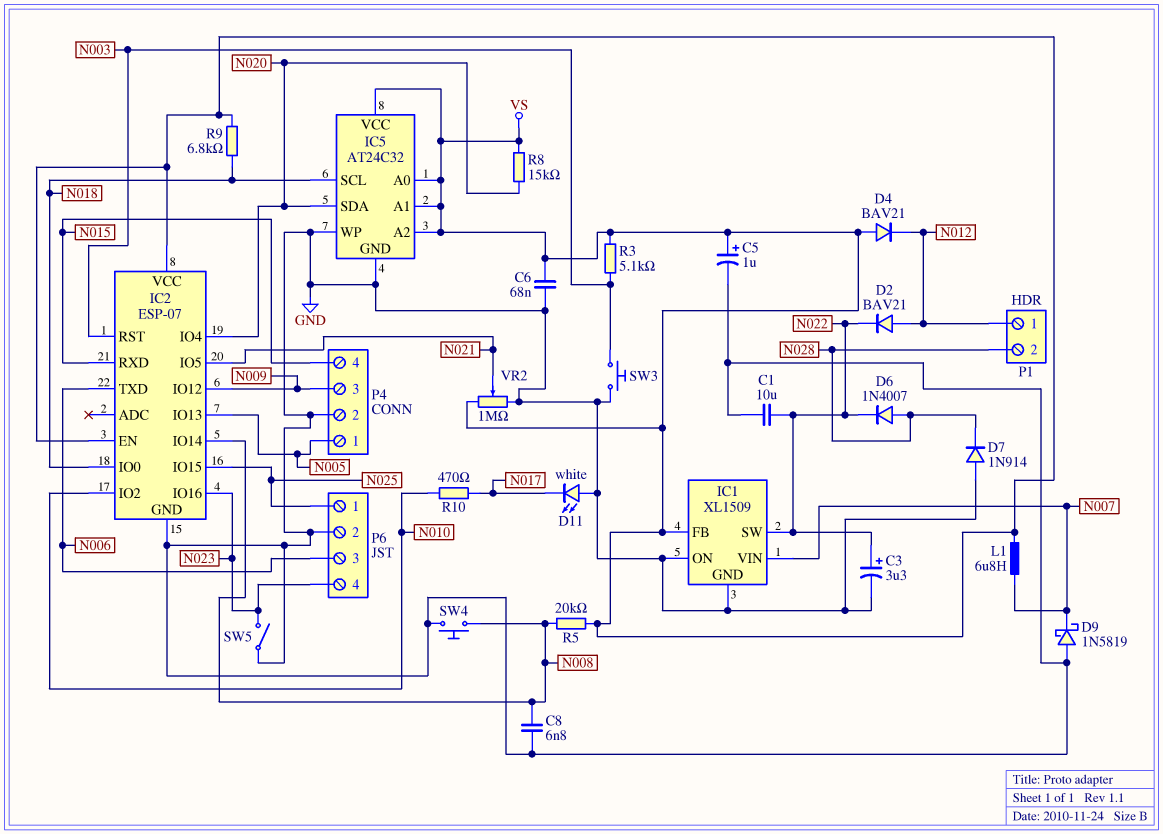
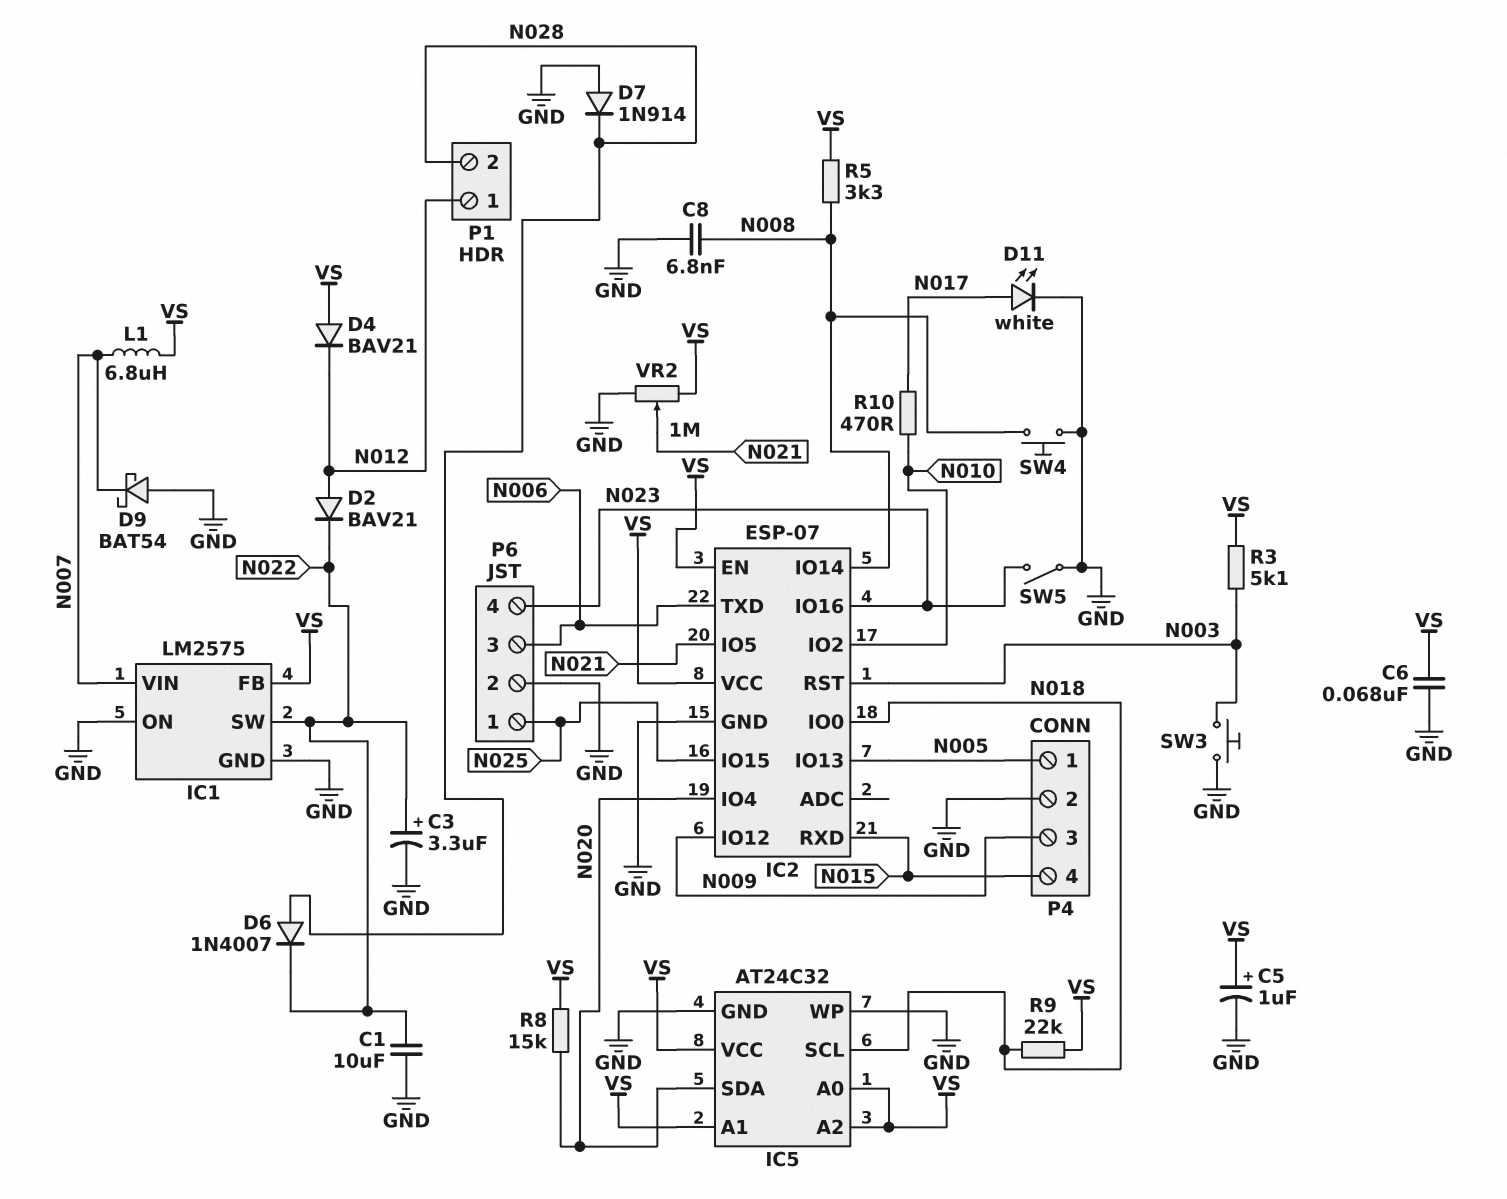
D9: schottky 1N5819 (A GND, K N007) -> schottky BAT54 (A GND, K N007)
D11: LED white (A GND, K N017) -> LED white (A N017, K GND)
IC1: XL1509 -> LM2575
R5: 20k (N008, VS) -> 3.3k (N008, VS)
R9: 6.8k (N018, VS) -> 22k (N018, VS)

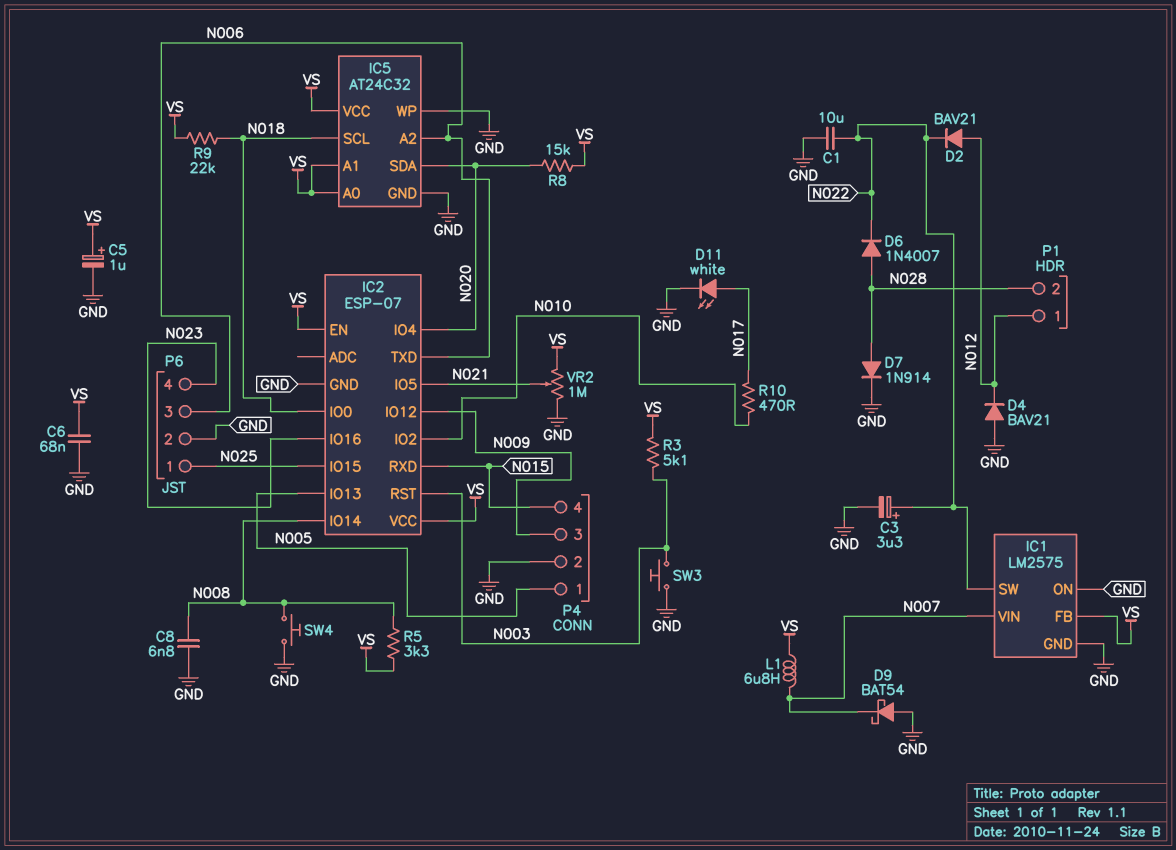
D4: diode BAV21 (A VS, K N012) -> diode BAV21 (A GND, K N012)
D7: diode 1N914 (A GND, K N028) -> diode 1N914 (A N028, K GND)
IC5 pin A2: VS -> N006
SW5: switch (GND, N023) -> none

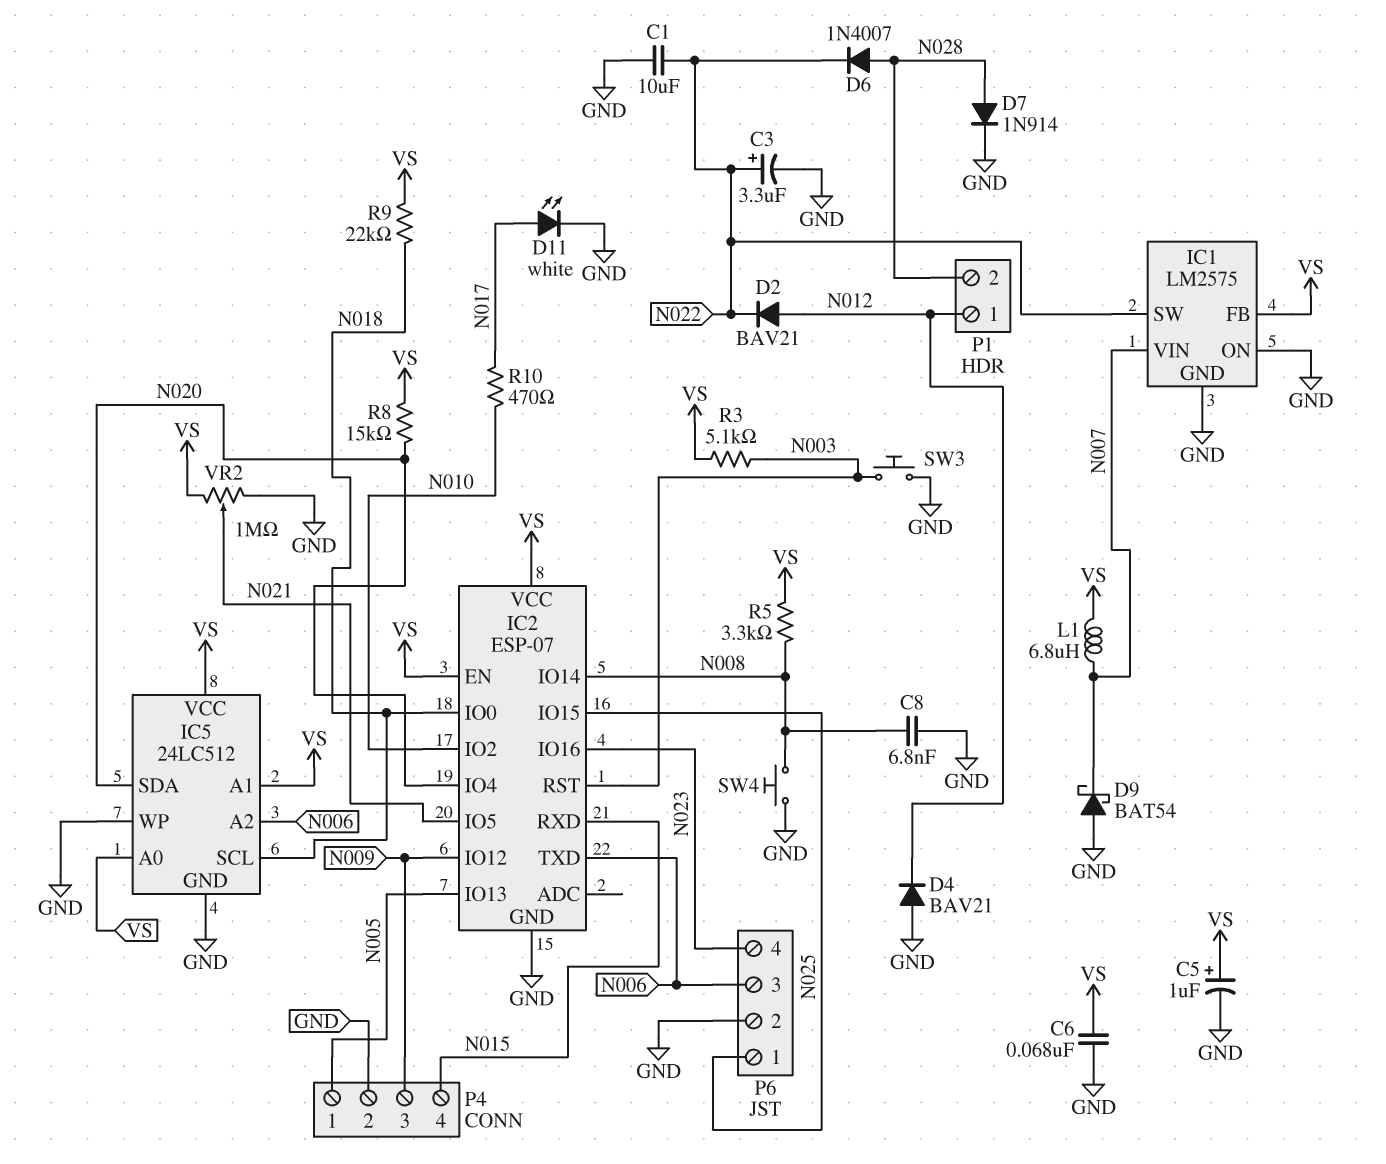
IC5: AT24C32 -> 24LC512

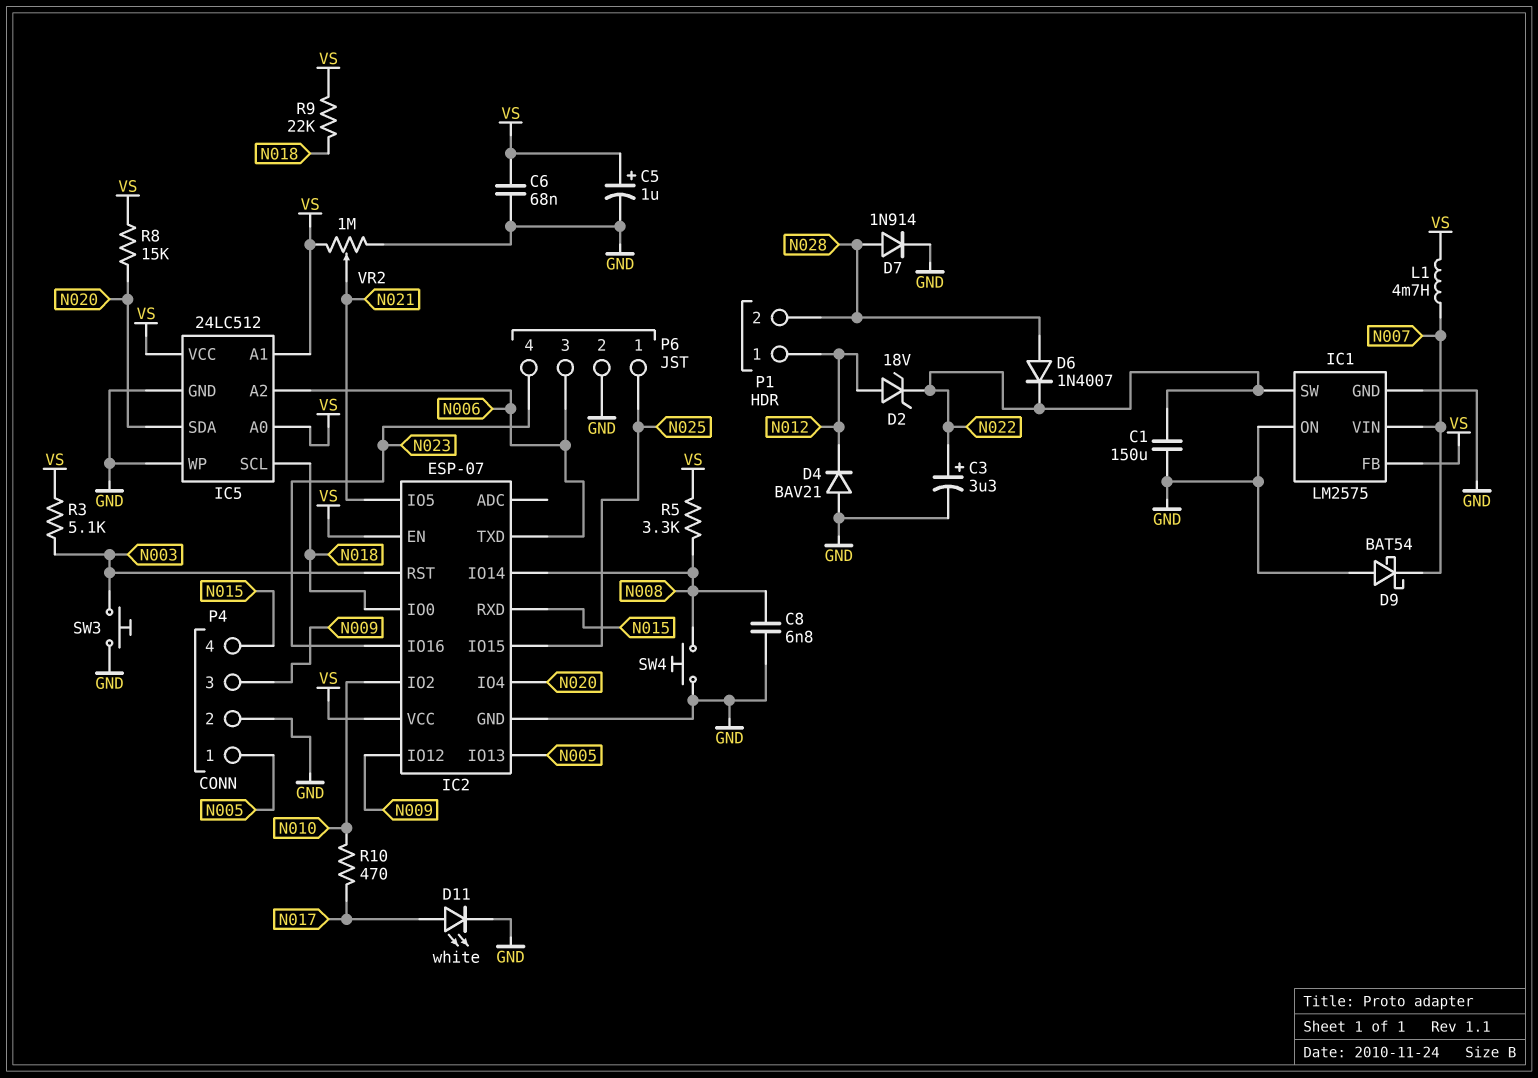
C1: 10uF (GND, N022) -> 150uF (GND, N022)
D2: diode BAV21 (A N012, K N022) -> zener 18V (A N012, K N022)
L1: 6.8uH (N007, VS) -> 4.7mH (N007, VS)

